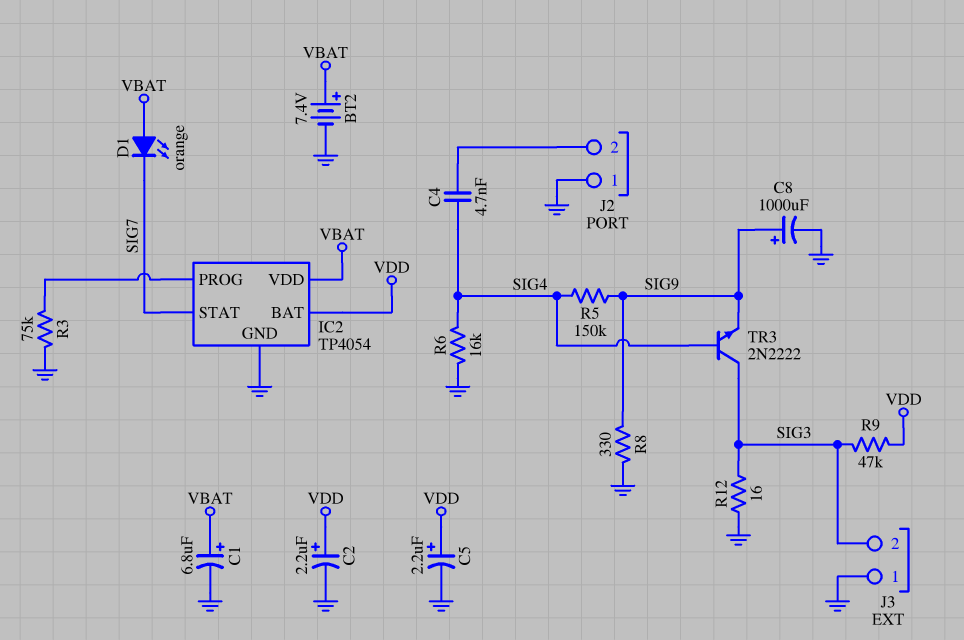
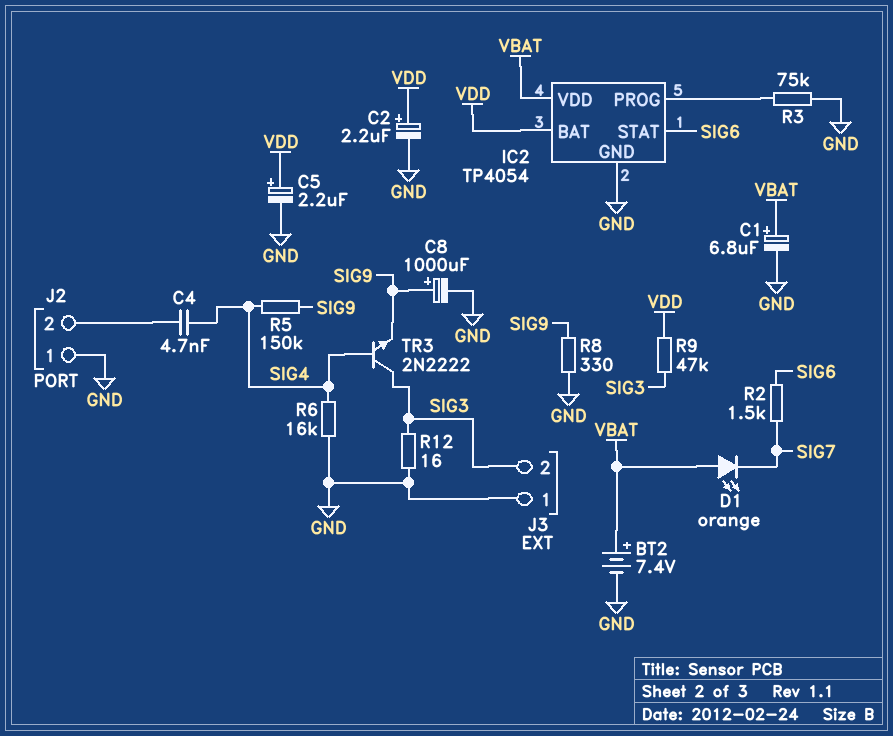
IC2 pin STAT: SIG7 -> SIG6
R2: none -> 1.5k (SIG6, SIG7)

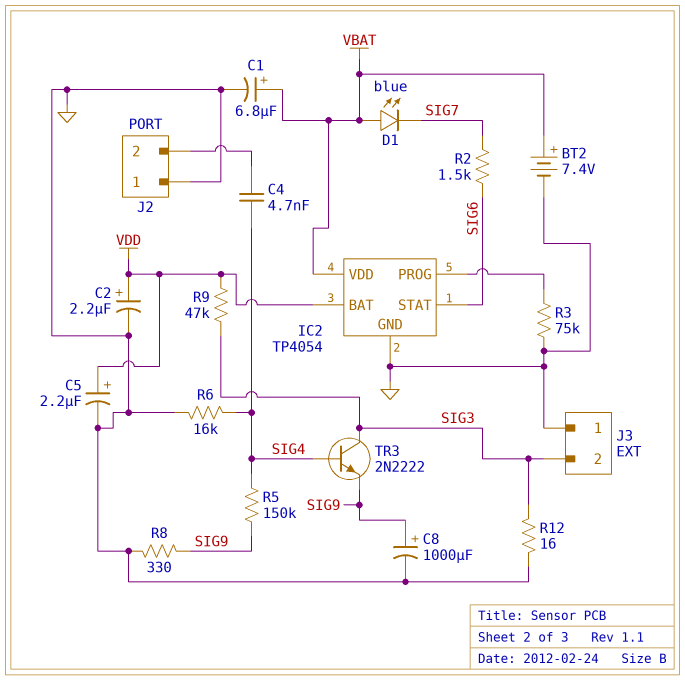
D1: LED orange (A VBAT, K SIG7) -> LED blue (A VBAT, K SIG7)

